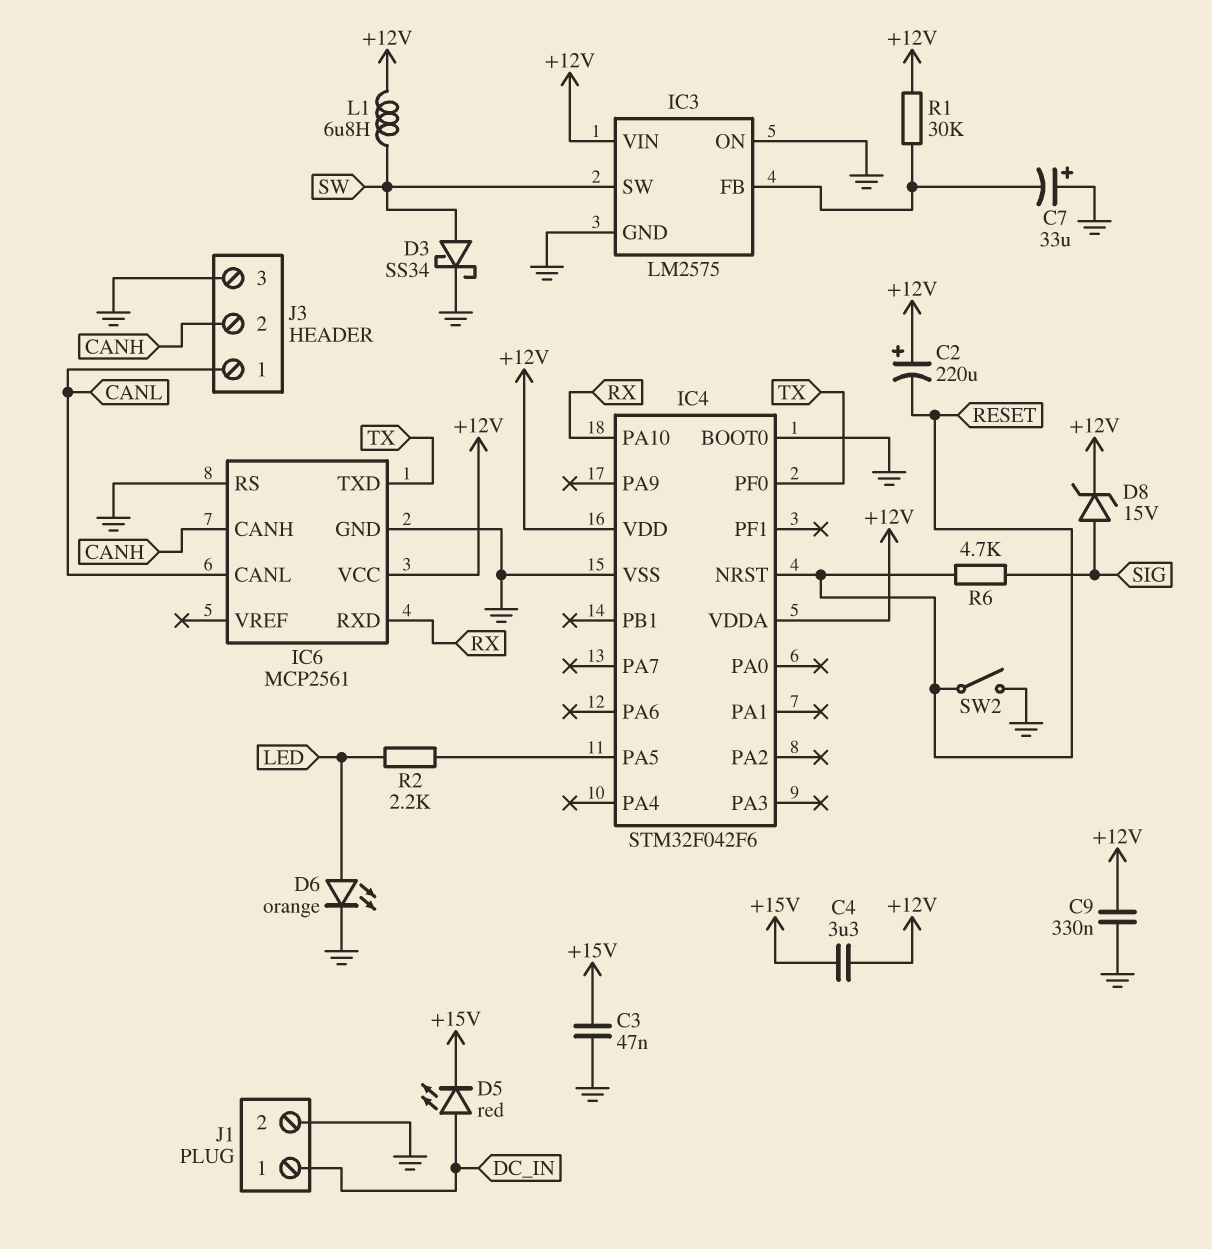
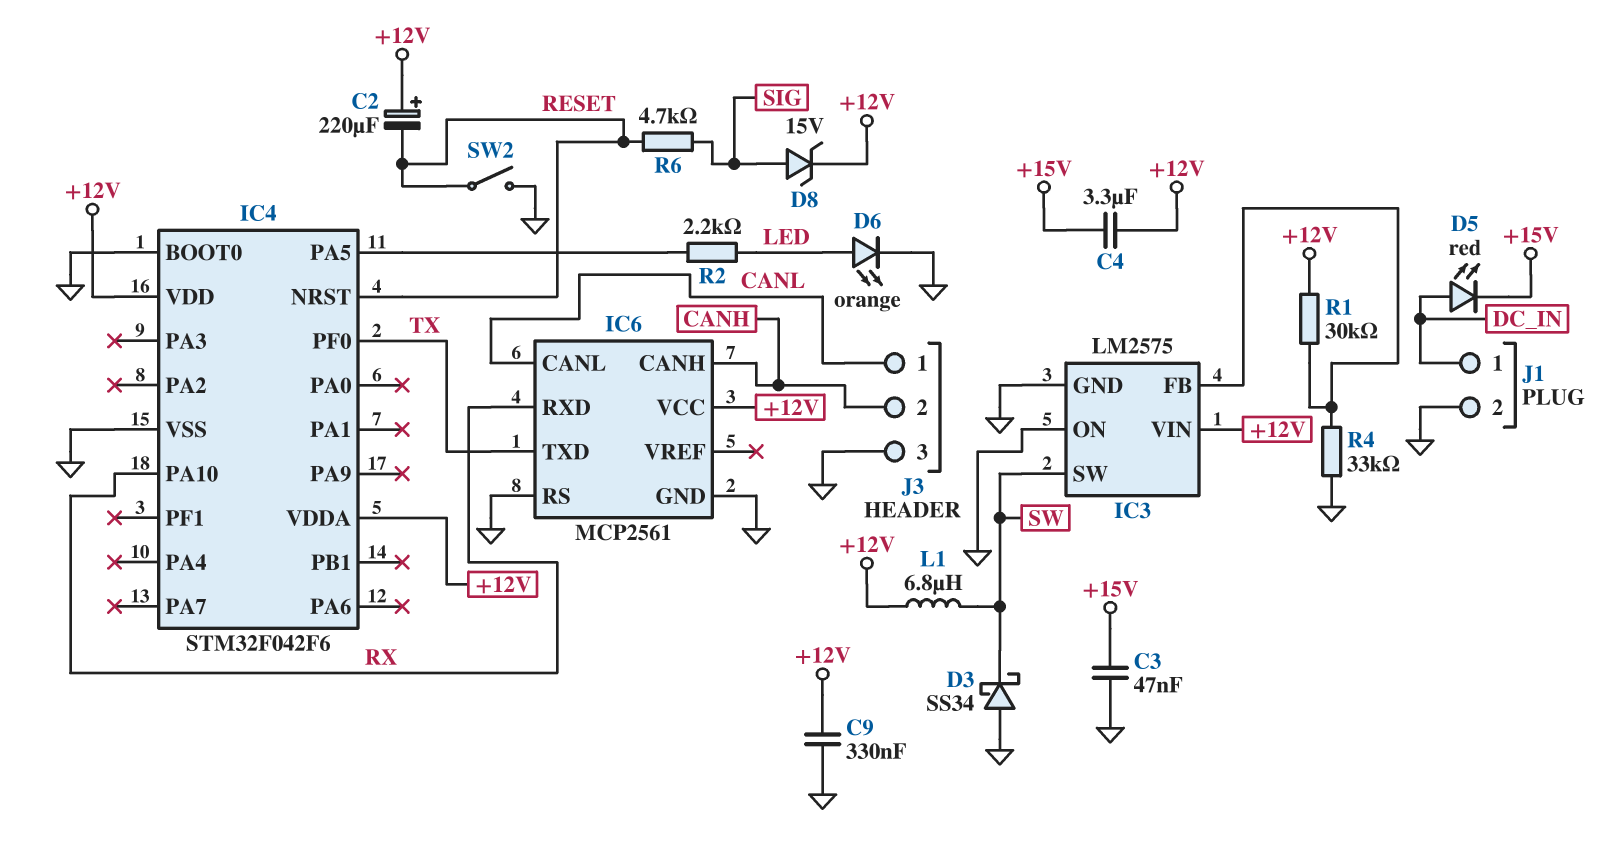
C7: 33uF (plus GND, minus IC3/FB) -> none
D3: schottky SS34 (A SW, K GND) -> schottky SS34 (A GND, K SW)
R4: none -> 33k (GND, IC3/FB)

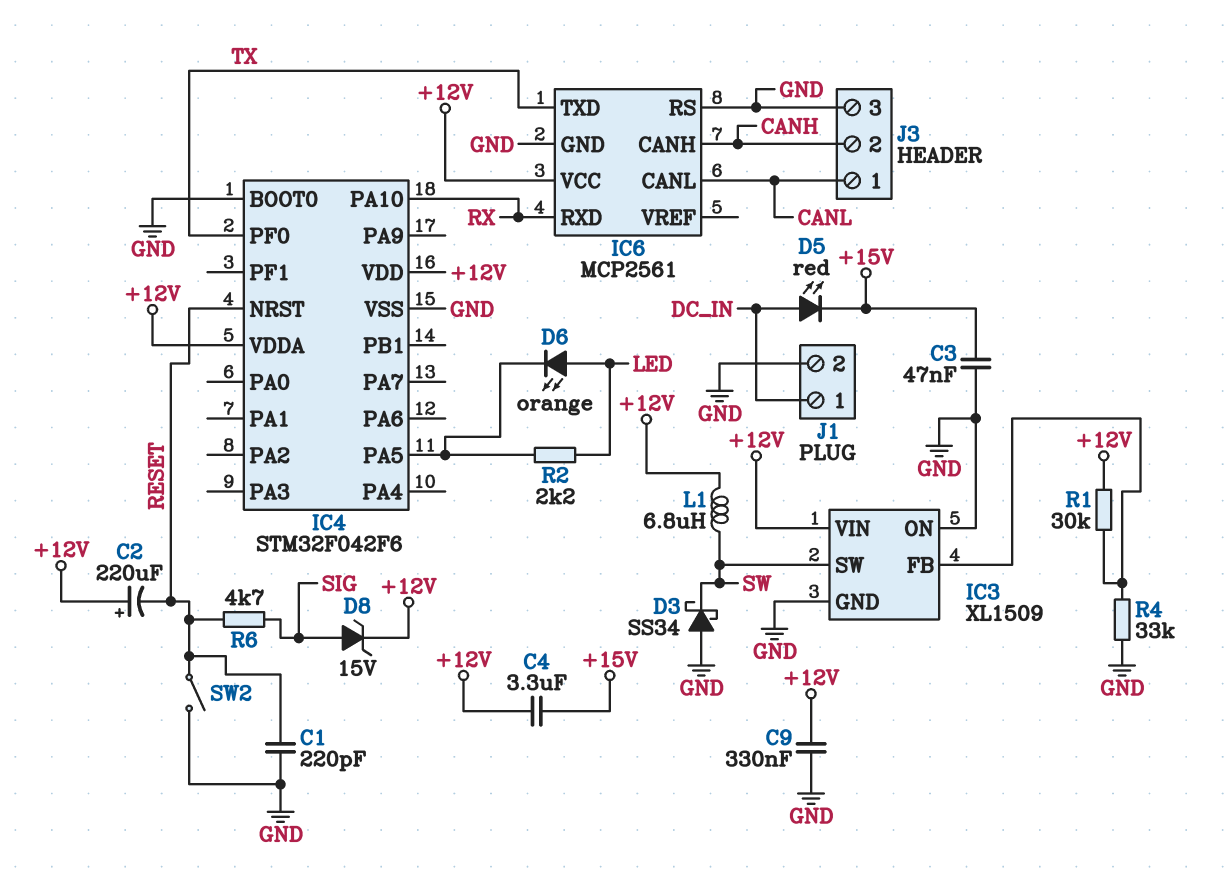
C1: none -> 220pF (GND, RESET)
D6: LED orange (A LED, K GND) -> LED orange (A LED, K IC4/PA5)
IC3: LM2575 -> XL1509

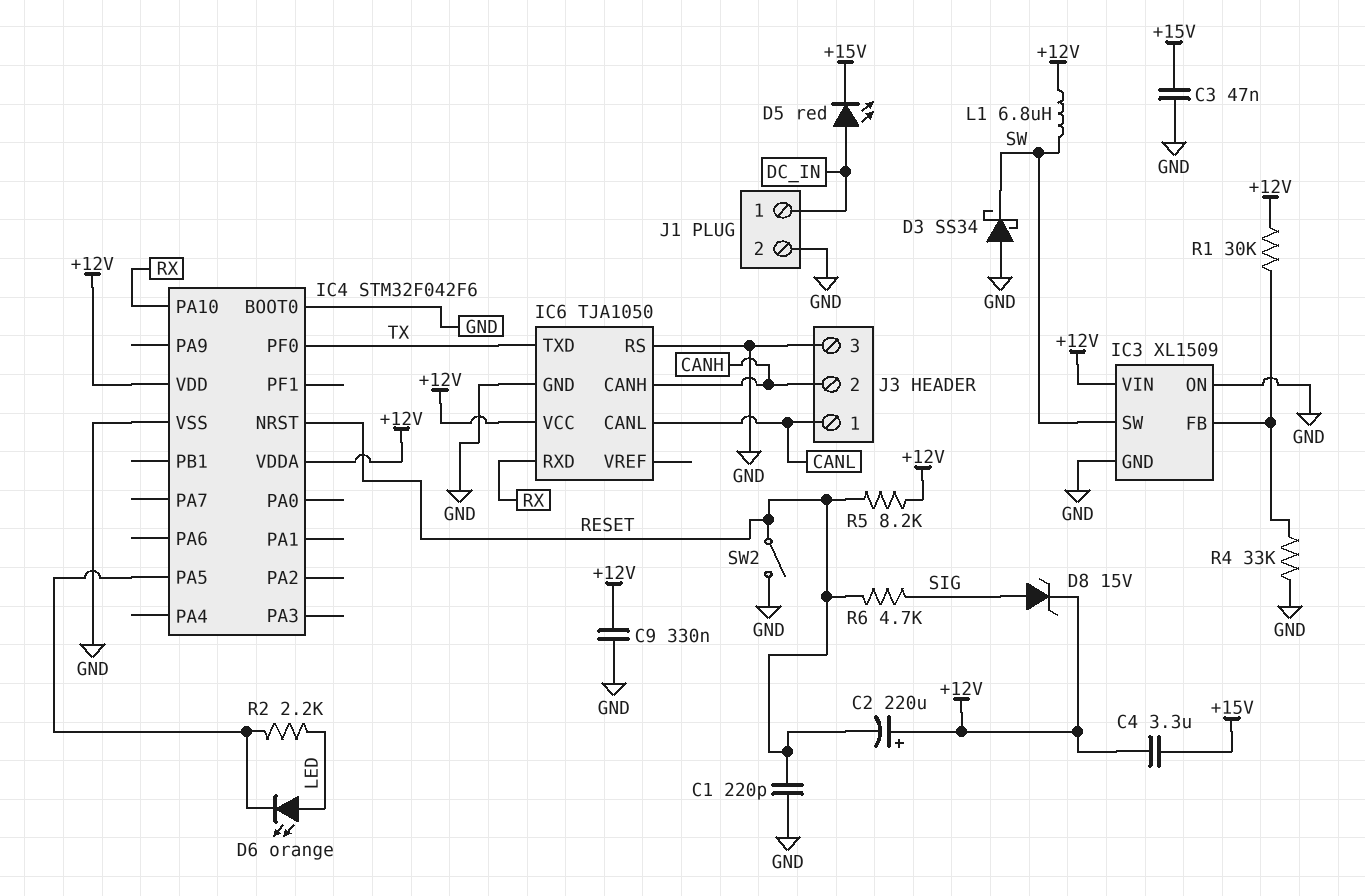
IC6: MCP2561 -> TJA1050
R5: none -> 8.2k (+12V, RESET)

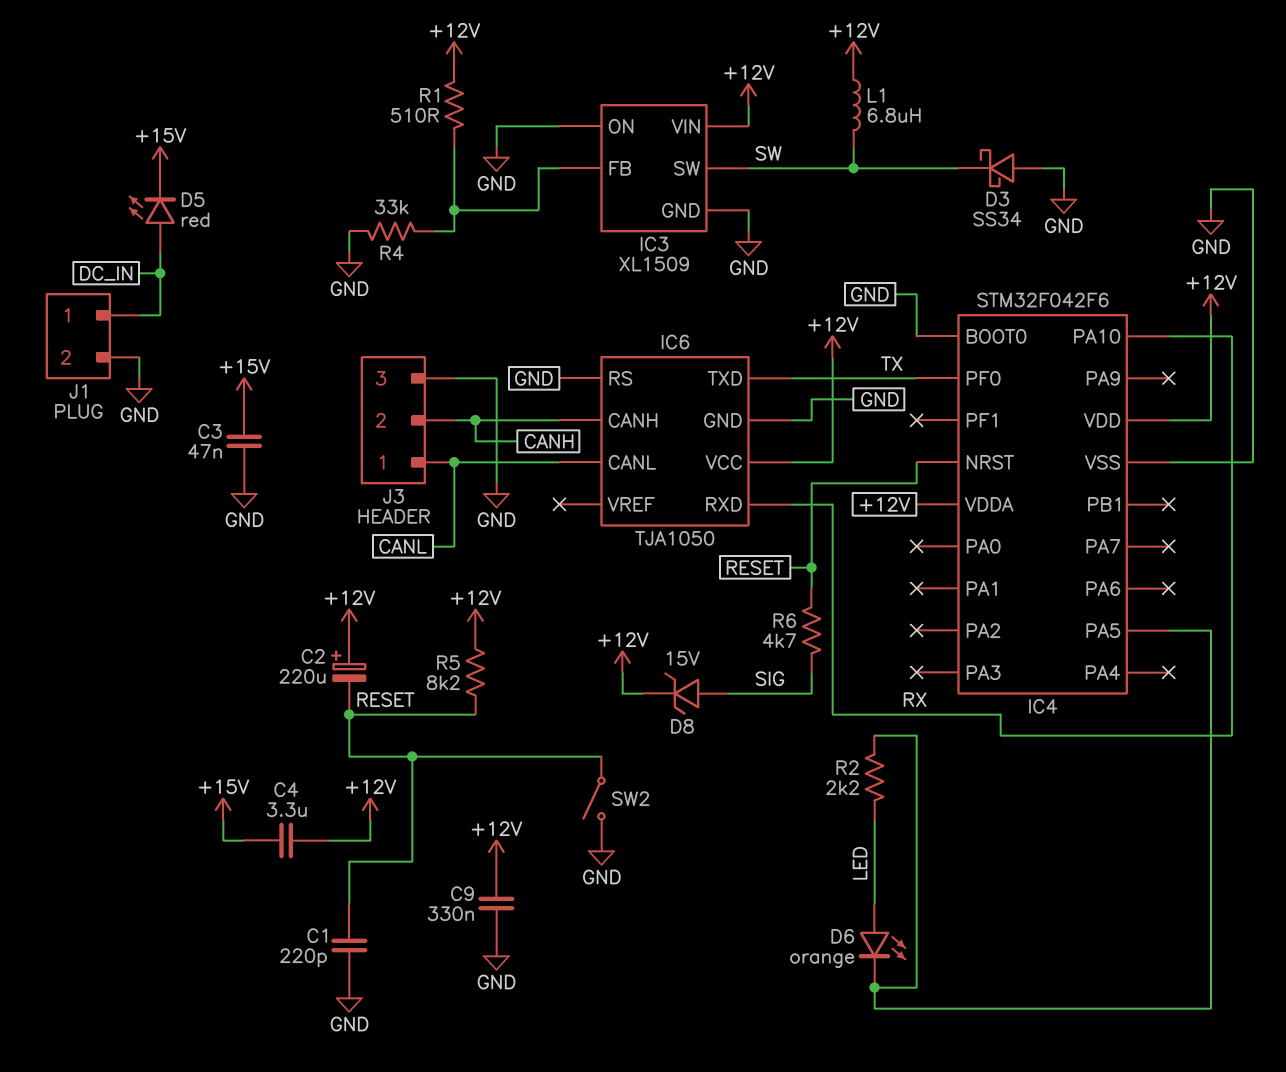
R1: 30k (+12V, IC3/FB) -> 510 (+12V, IC3/FB)

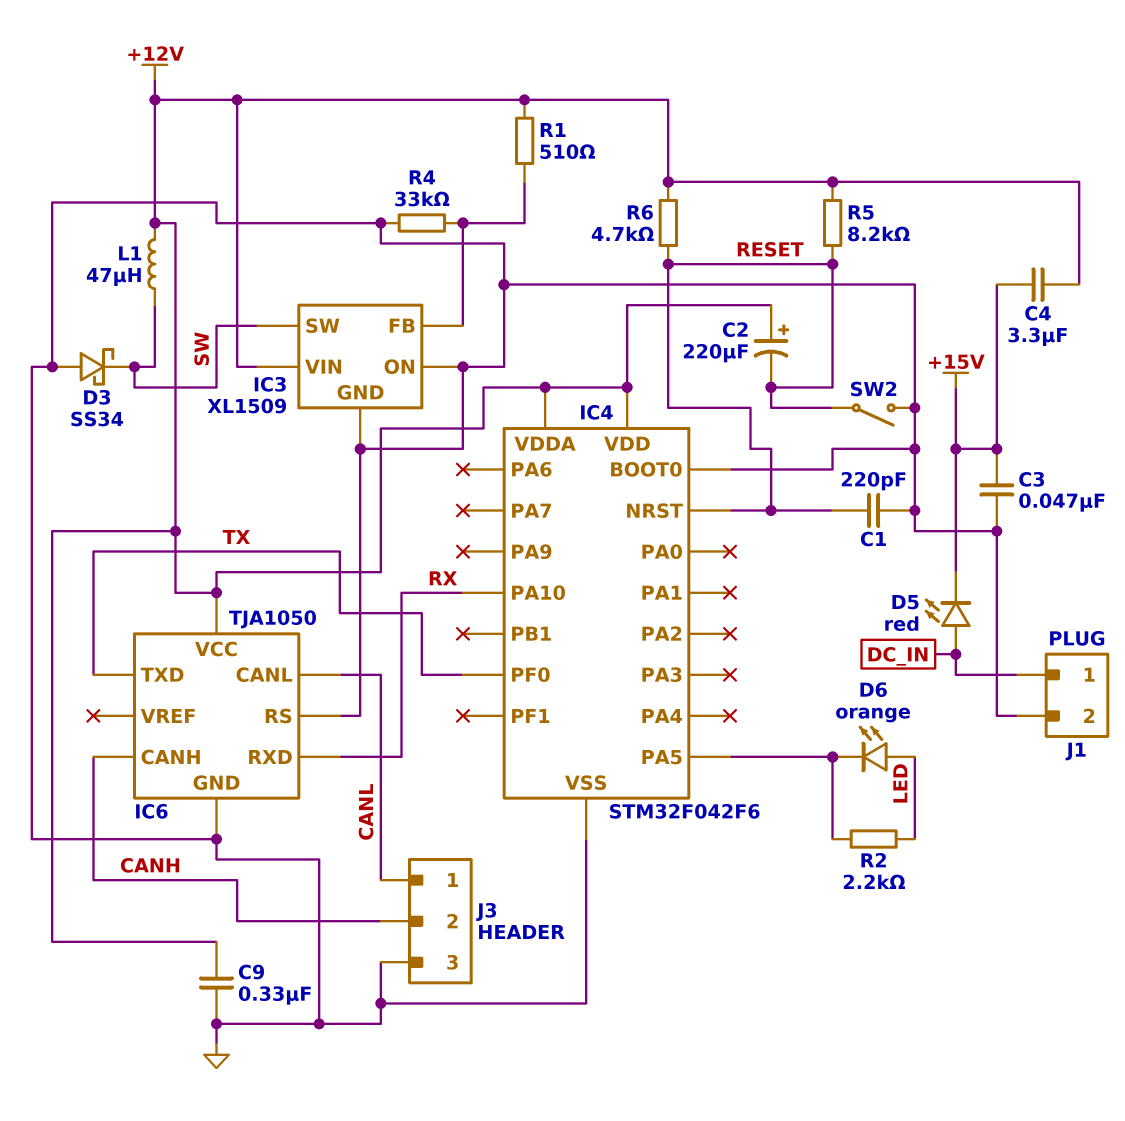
D8: zener 15V (A SIG, K +12V) -> none
L1: 6.8uH (+12V, SW) -> 47uH (+12V, SW)
R6: 4.7k (RESET, SIG) -> 4.7k (+12V, RESET)

